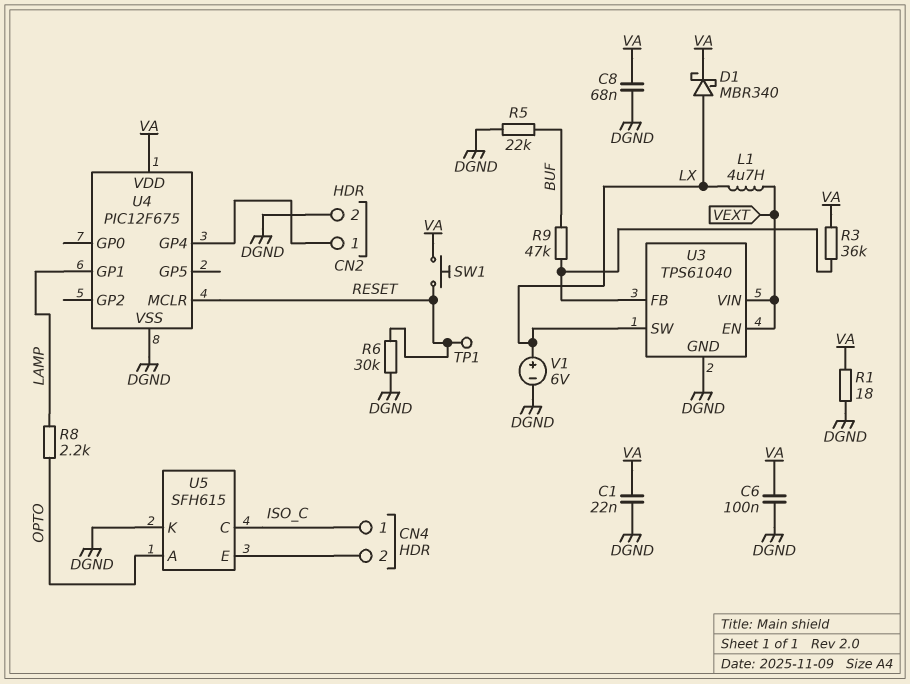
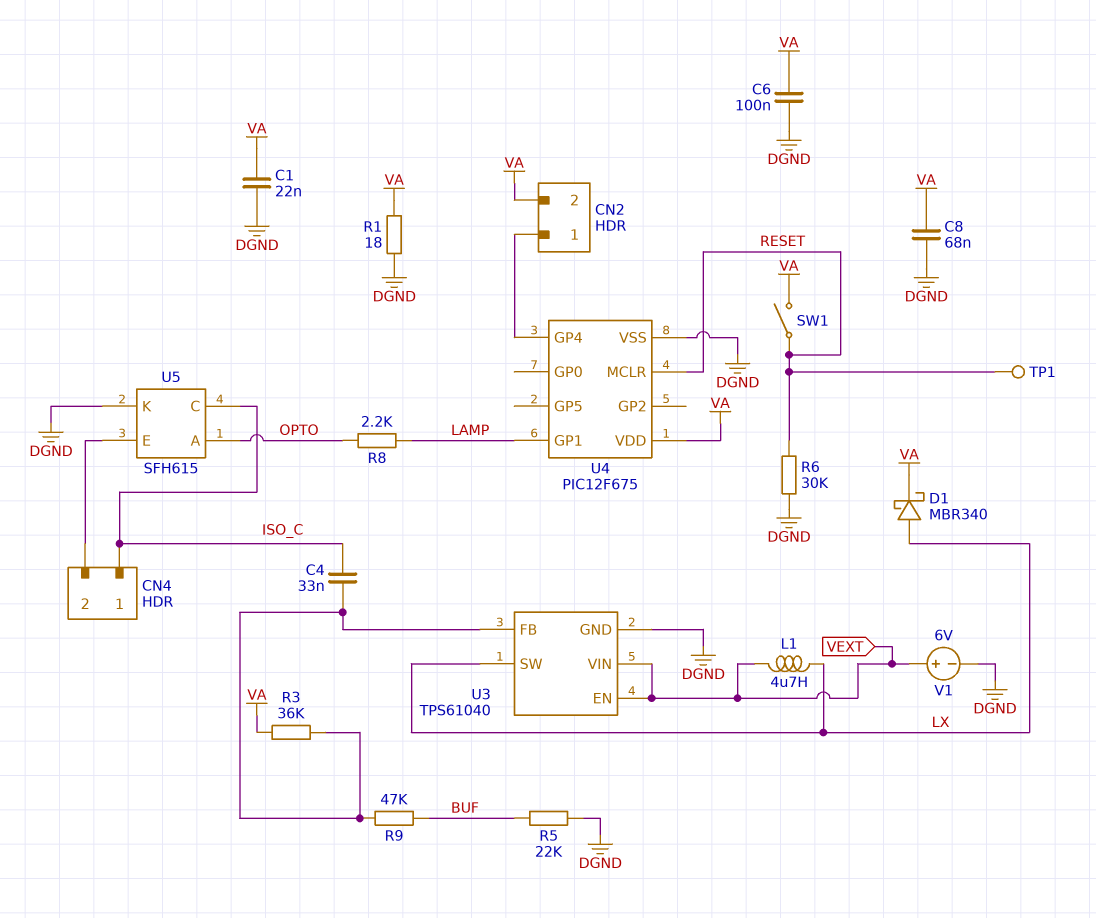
C4: none -> 33nF (ISO_C, U3/FB)
CN2 pin 2: DGND -> VA
SW1: button (RESET, VA) -> switch (RESET, VA)
V1: 6V (plus LX, minus DGND) -> 6V (plus VEXT, minus DGND)

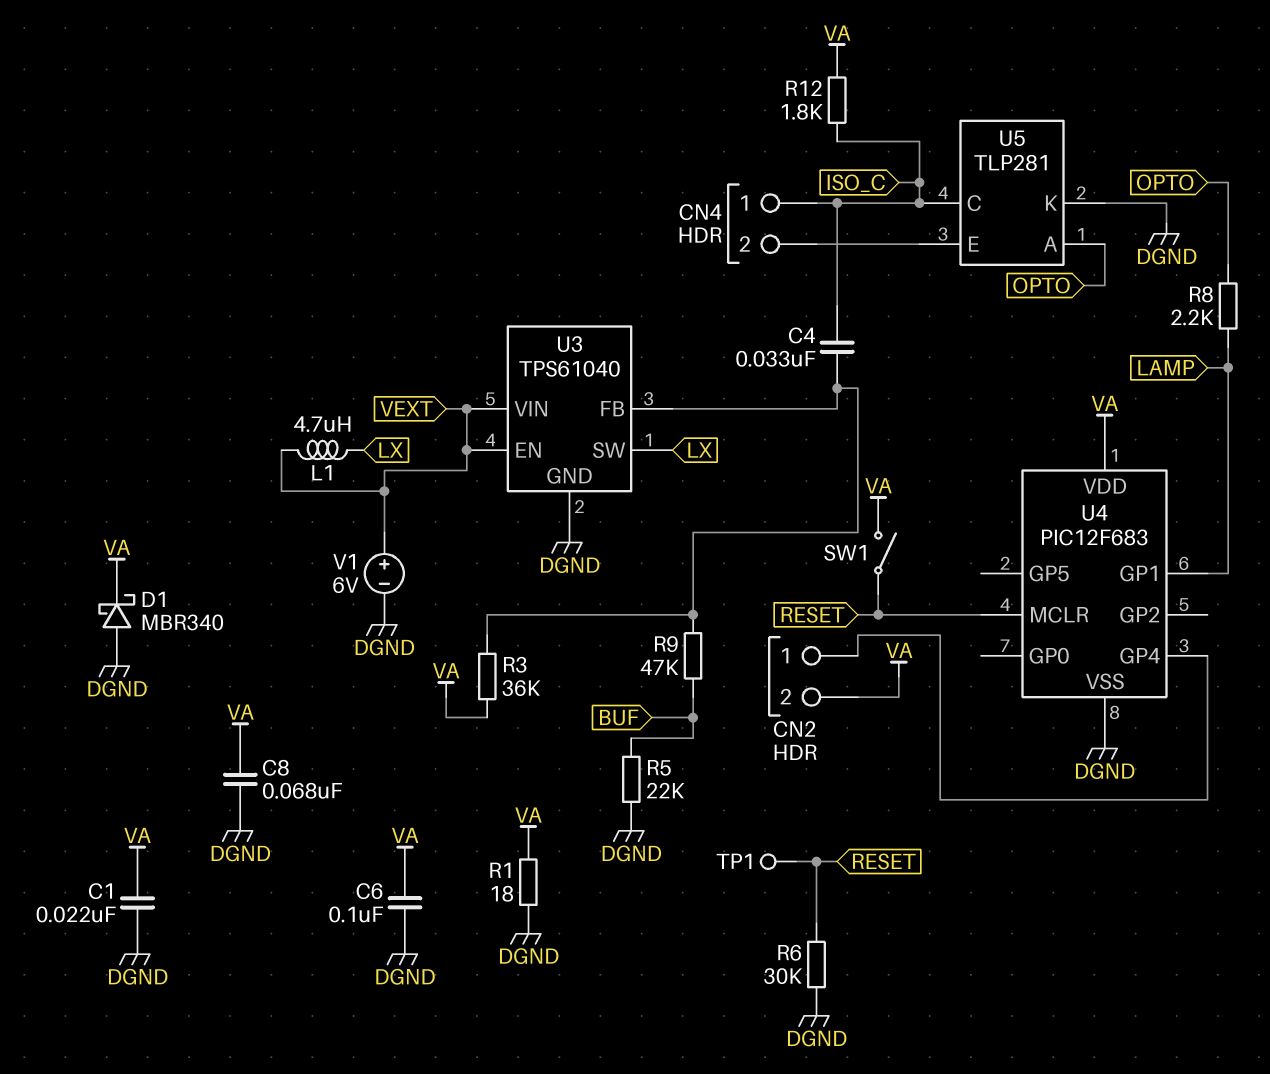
D1: schottky MBR340 (A LX, K VA) -> schottky MBR340 (A DGND, K VA)
R12: none -> 1.8k (ISO_C, VA)
U4: PIC12F675 -> PIC12F683
U5: SFH615 -> TLP281

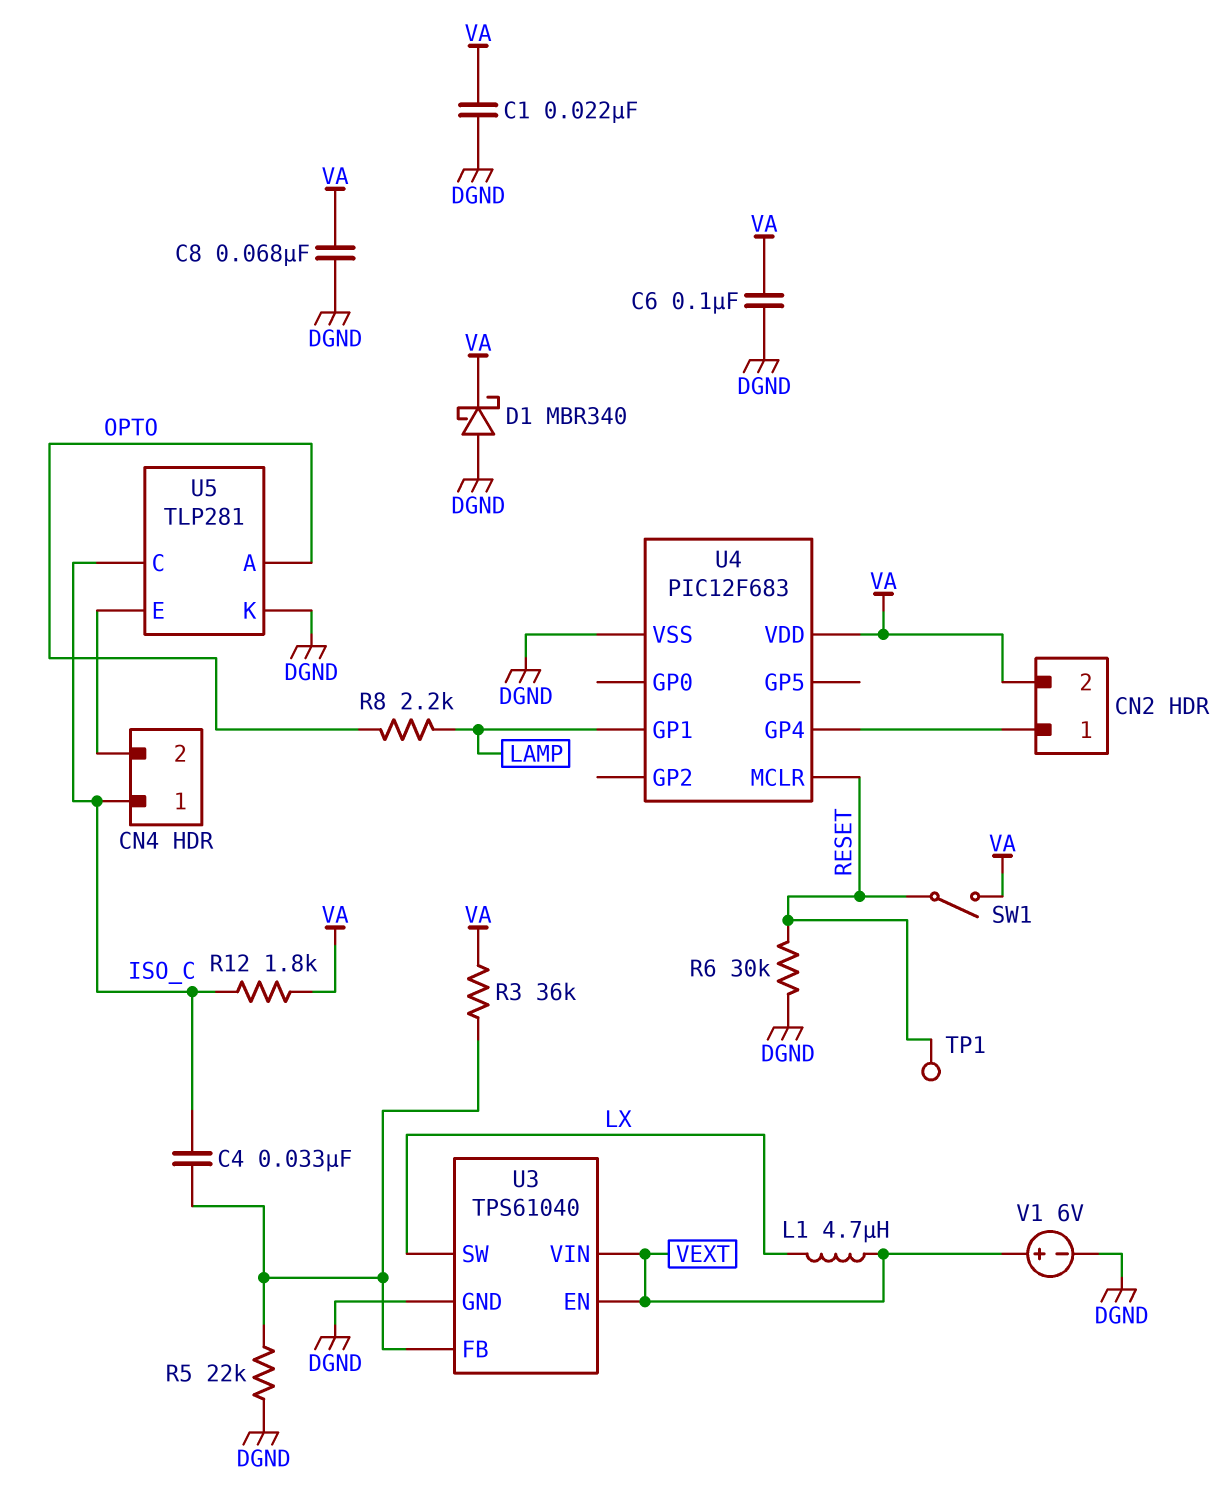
R1: 18 (DGND, VA) -> none
R5: 22k (BUF, DGND) -> 22k (DGND, U3/FB)
R9: 47k (BUF, U3/FB) -> none

